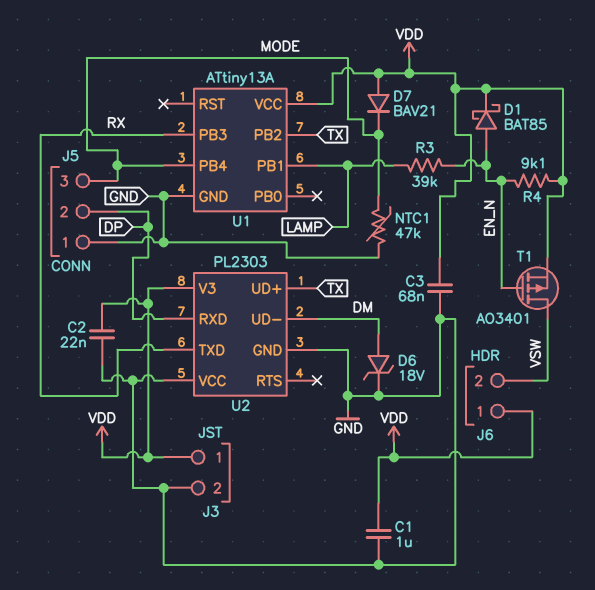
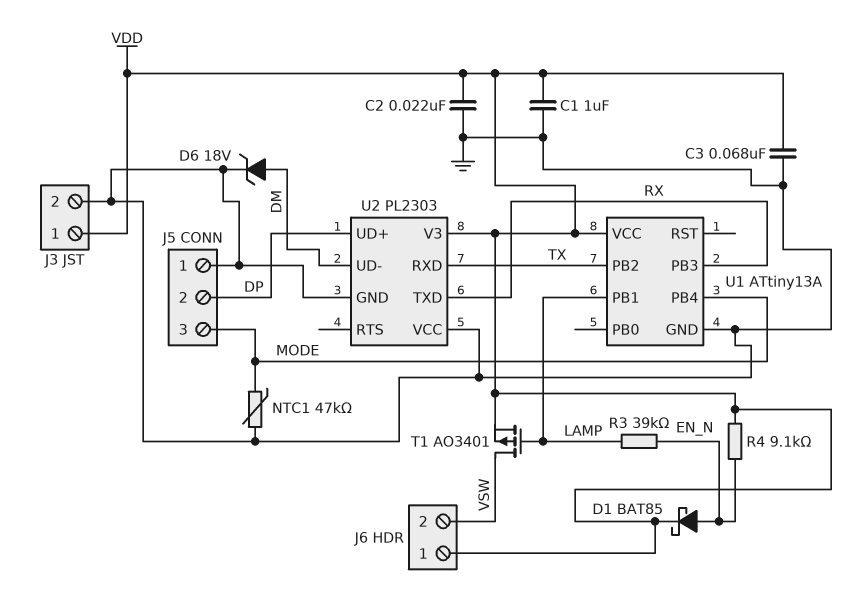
D7: diode BAV21 (A VDD, K MODE) -> none
T1: PMOS AO3401 (G EN_N, D VSW, S VDD) -> PMOS AO3401 (G LAMP, D VSW, S VDD)
U2 pin RXD: DP -> TX
U2 pin UD+: TX -> DP

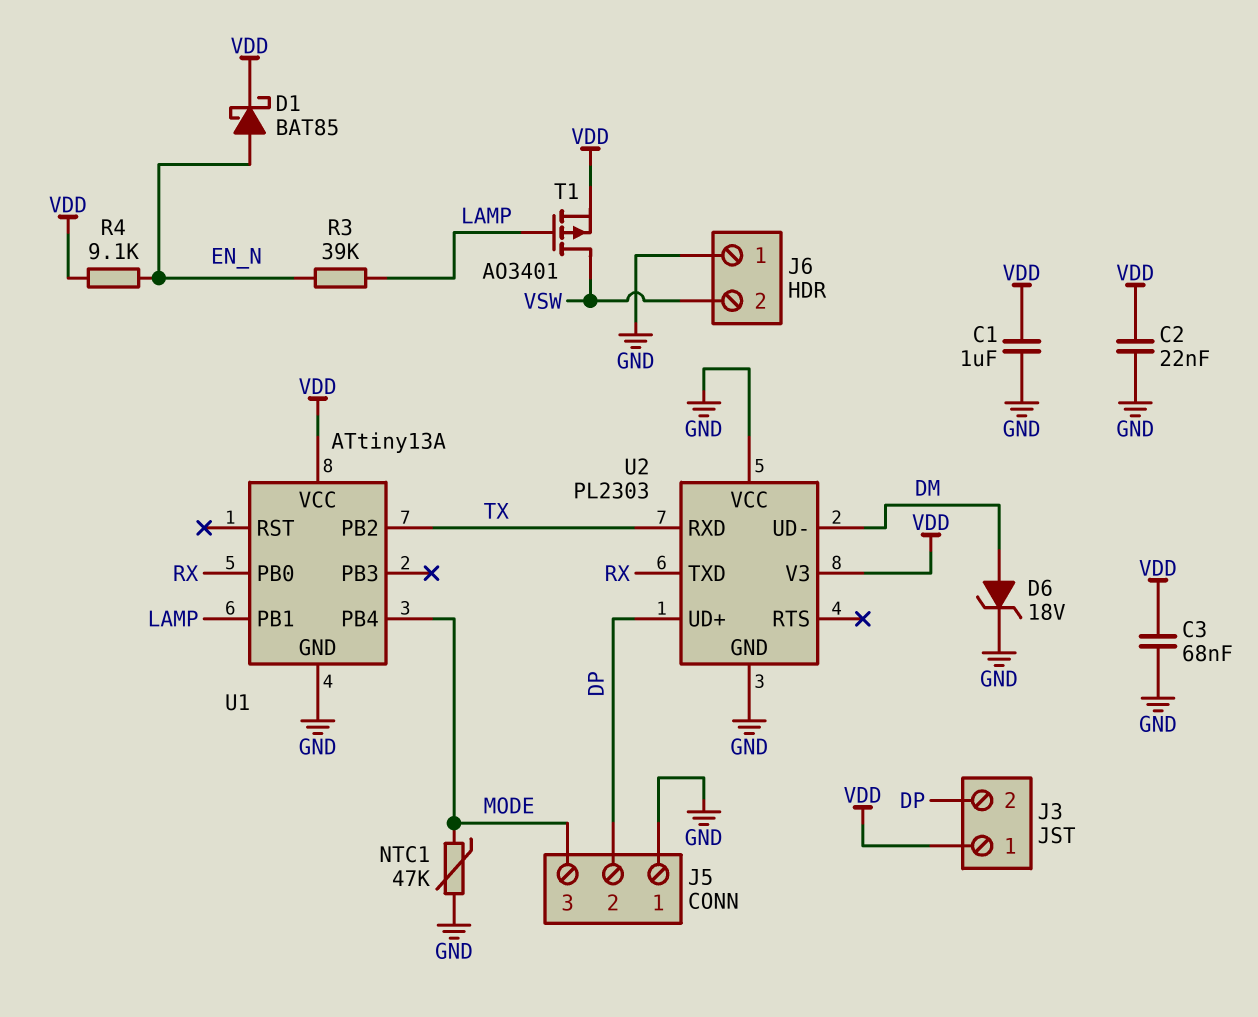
J3 pin 2: GND -> DP
J6 pin 1: VDD -> GND
U1 pin PB0: none -> RX
U1 pin PB3: RX -> none

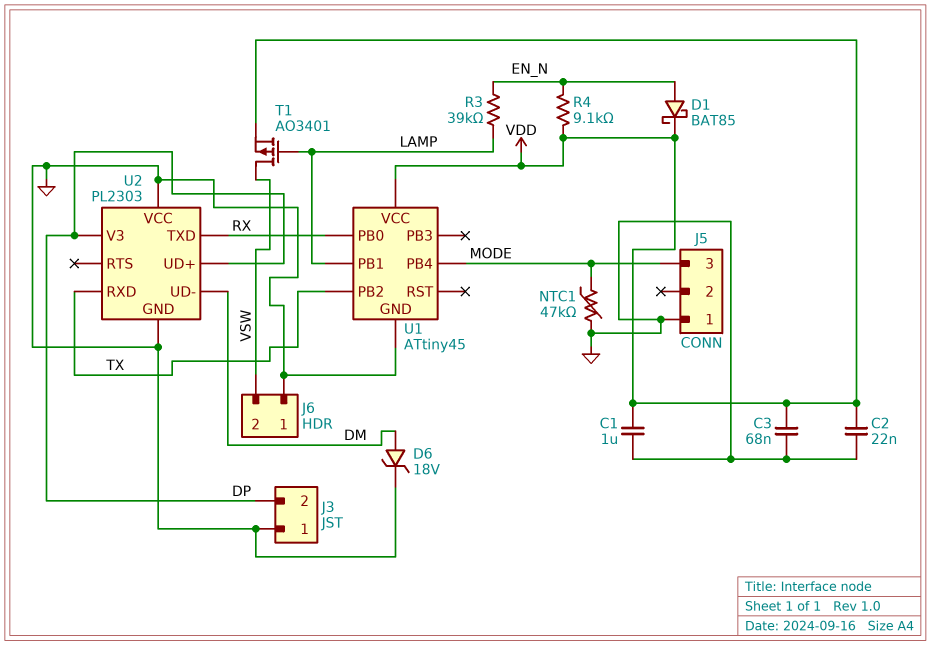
J3 pin 1: VDD -> GND
J5 pin 2: DP -> none
U1: ATtiny13A -> ATtiny45
U2 pin V3: VDD -> DP

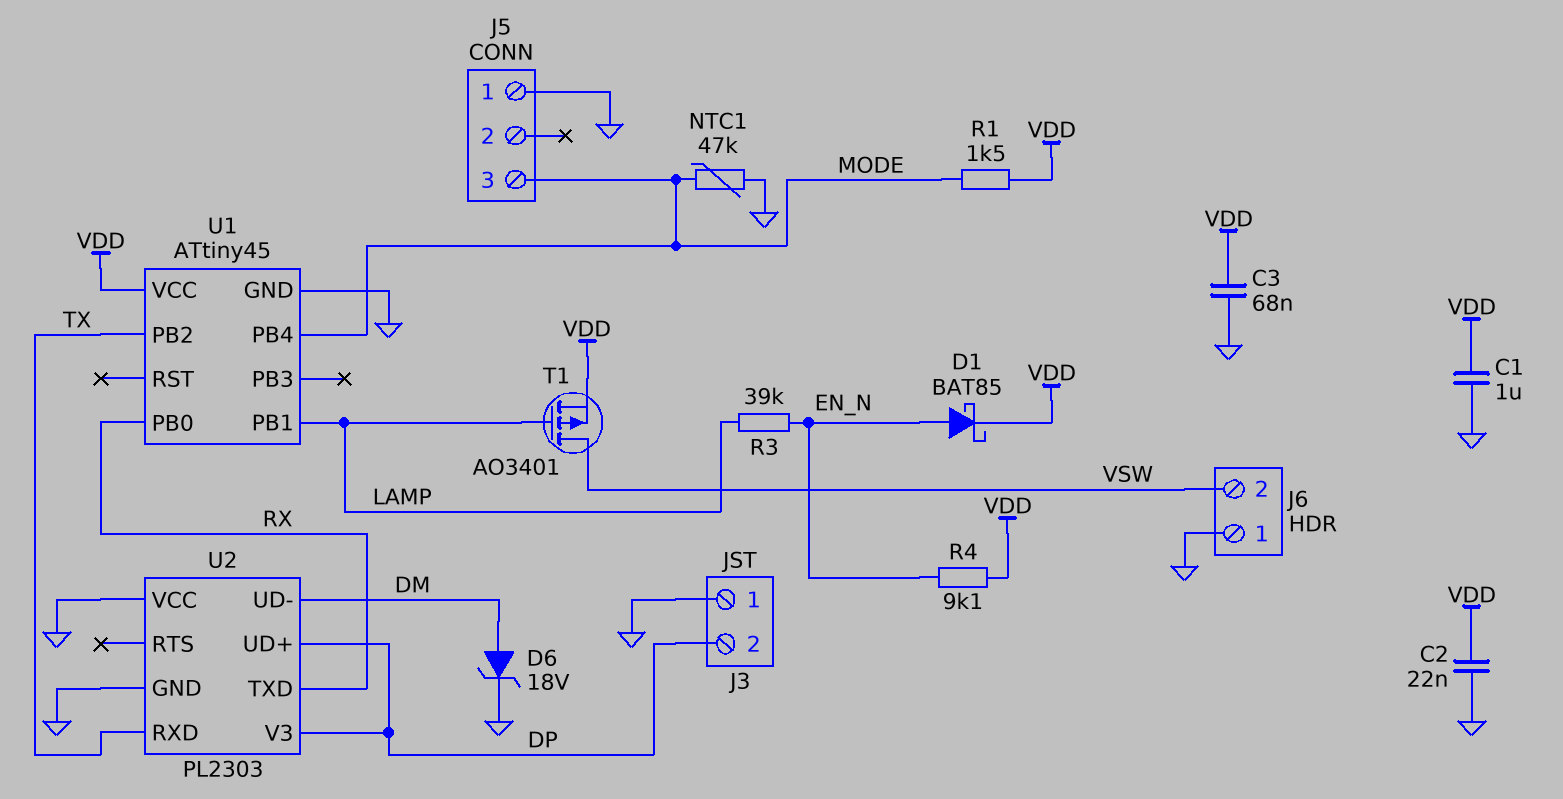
R1: none -> 1.5k (MODE, VDD)

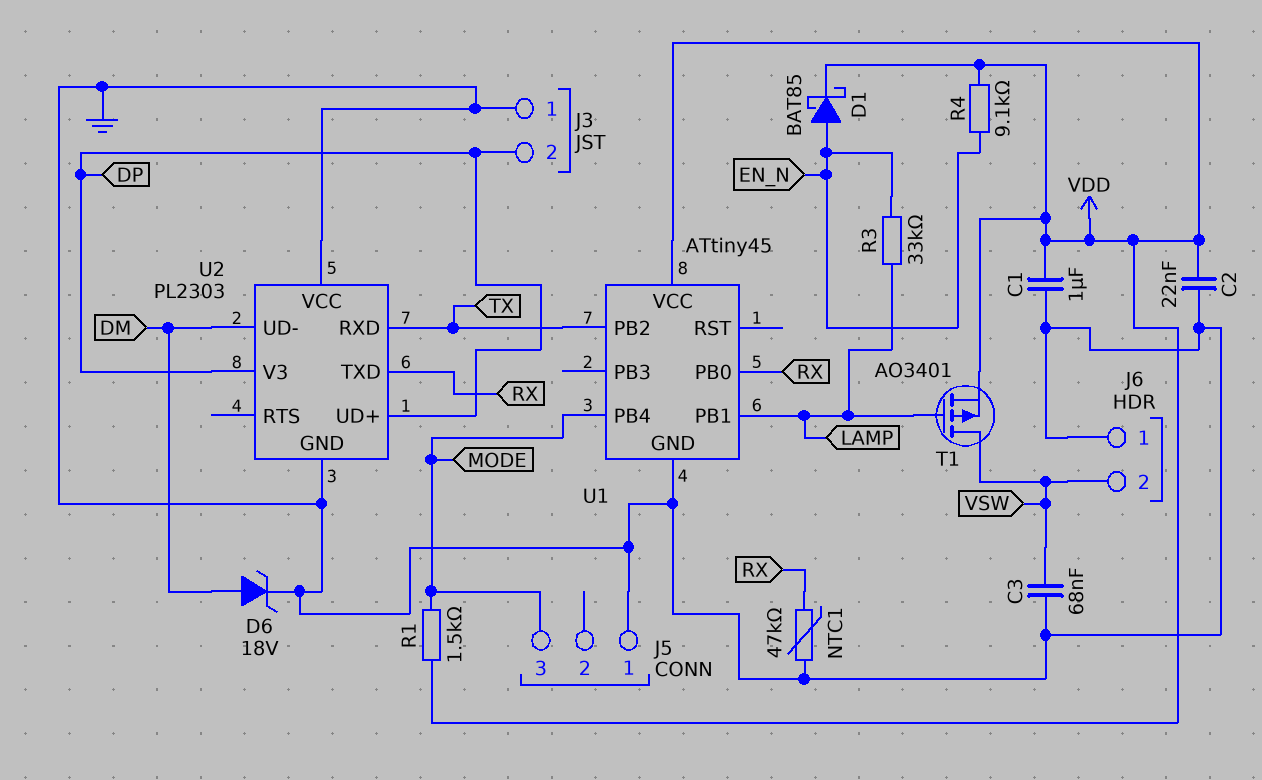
C3: 68nF (GND, VDD) -> 68nF (GND, VSW)
NTC1: 47k (GND, MODE) -> 47k (GND, RX)
R3: 39k (EN_N, LAMP) -> 33k (EN_N, LAMP)

